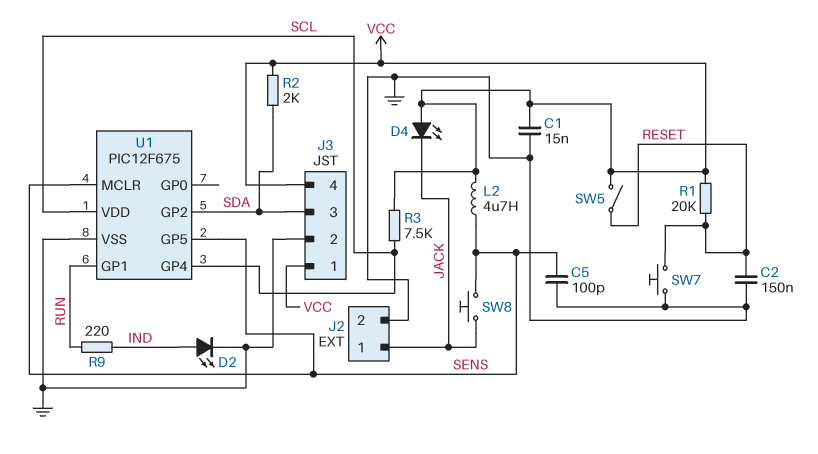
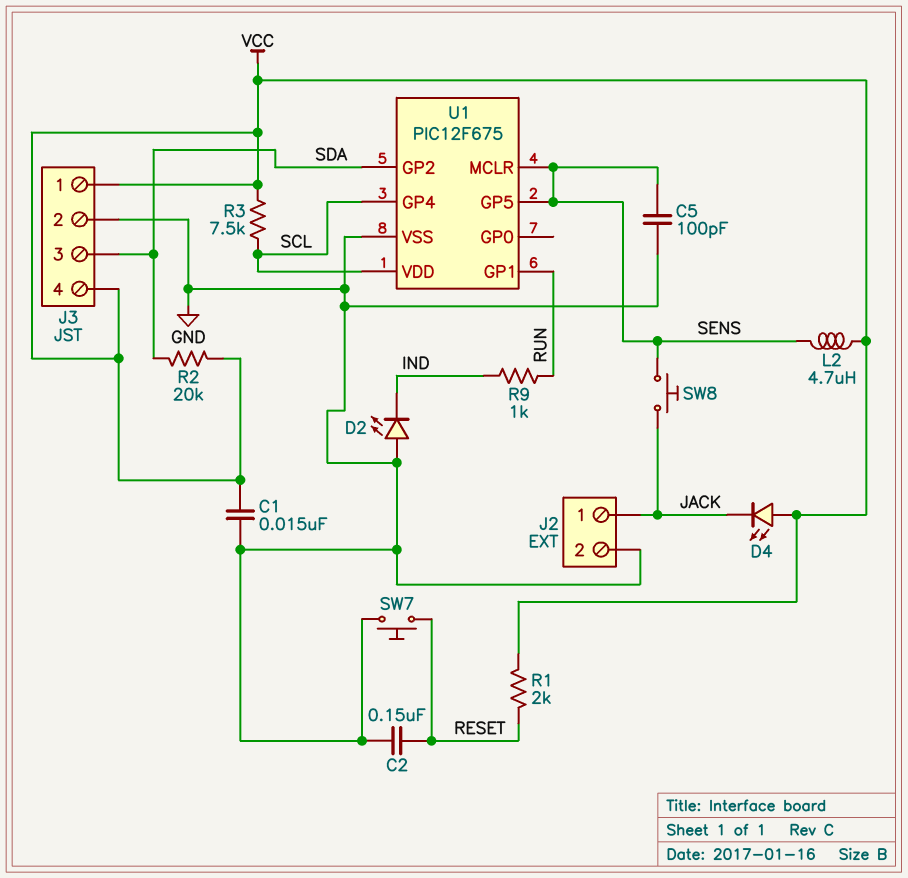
D2: LED (A IND, K GND) -> LED (A GND, K IND)
R1: 20k (RESET, VCC) -> 2k (RESET, VCC)
R2: 2k (SDA, VCC) -> 20k (SDA, VCC)
R9: 220 (IND, RUN) -> 1k (IND, RUN)
SW5: switch (RESET, VCC) -> none

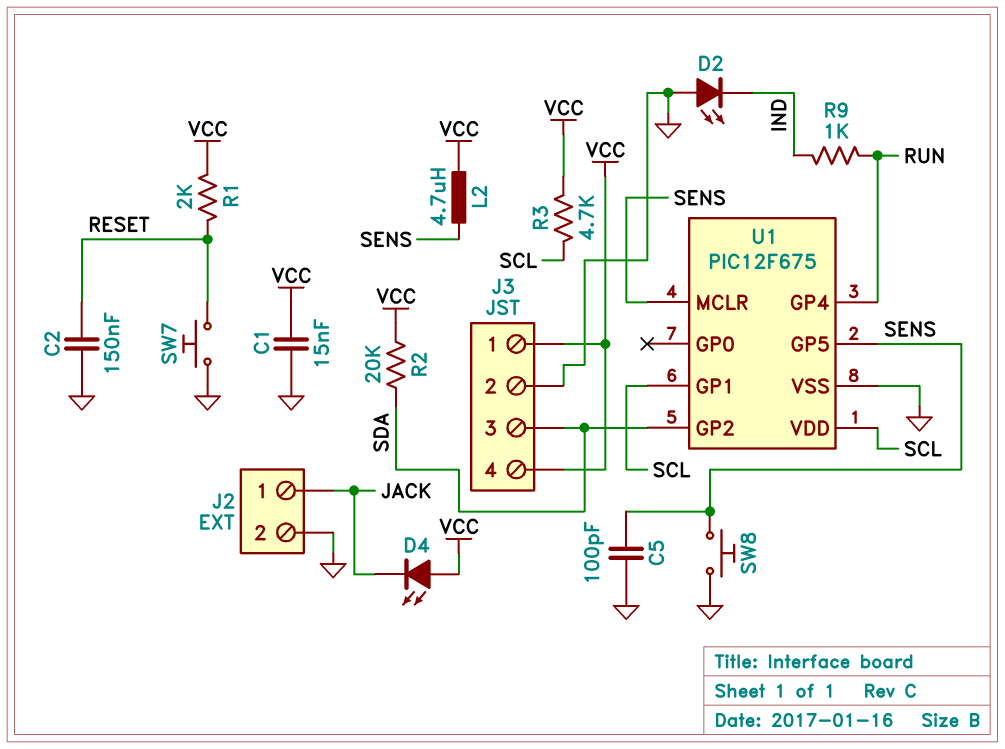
R3: 7.5k (SCL, VCC) -> 4.7k (SCL, VCC)
SW8: button (JACK, SENS) -> button (GND, SENS)
U1 pin GP1: RUN -> SCL
U1 pin GP4: SCL -> RUN

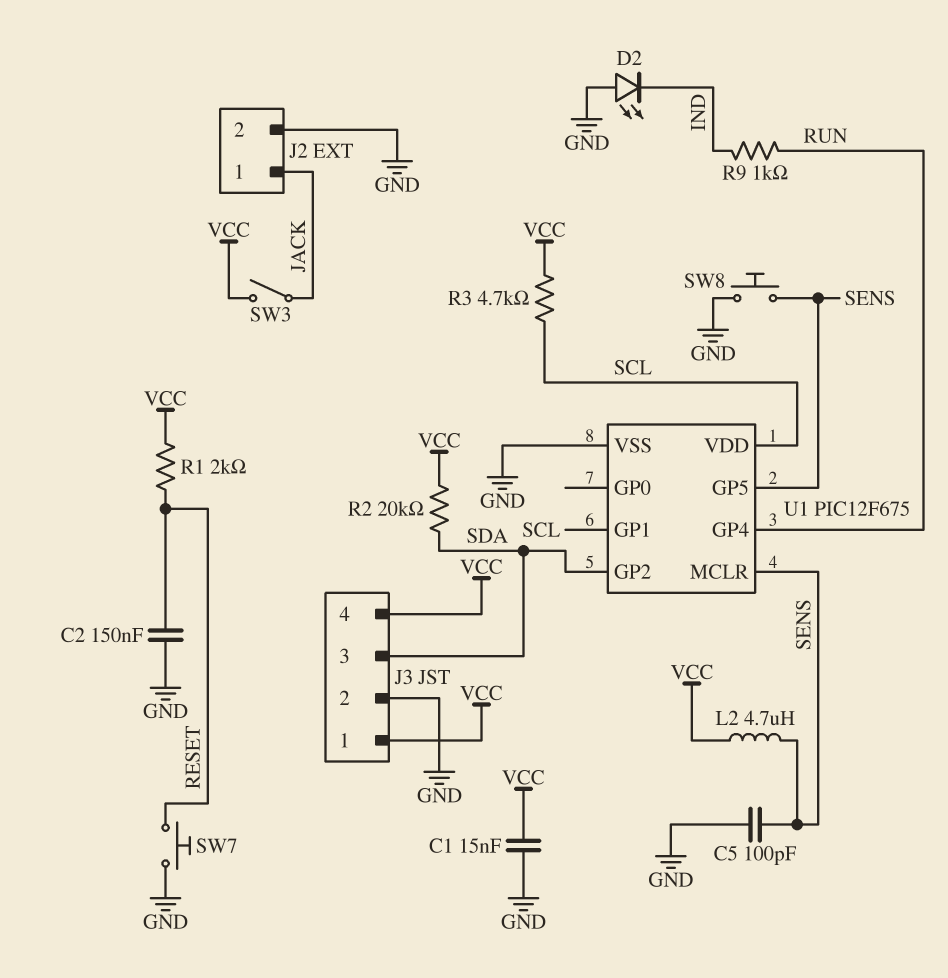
D4: LED (A VCC, K JACK) -> none
SW3: none -> switch (JACK, VCC)

